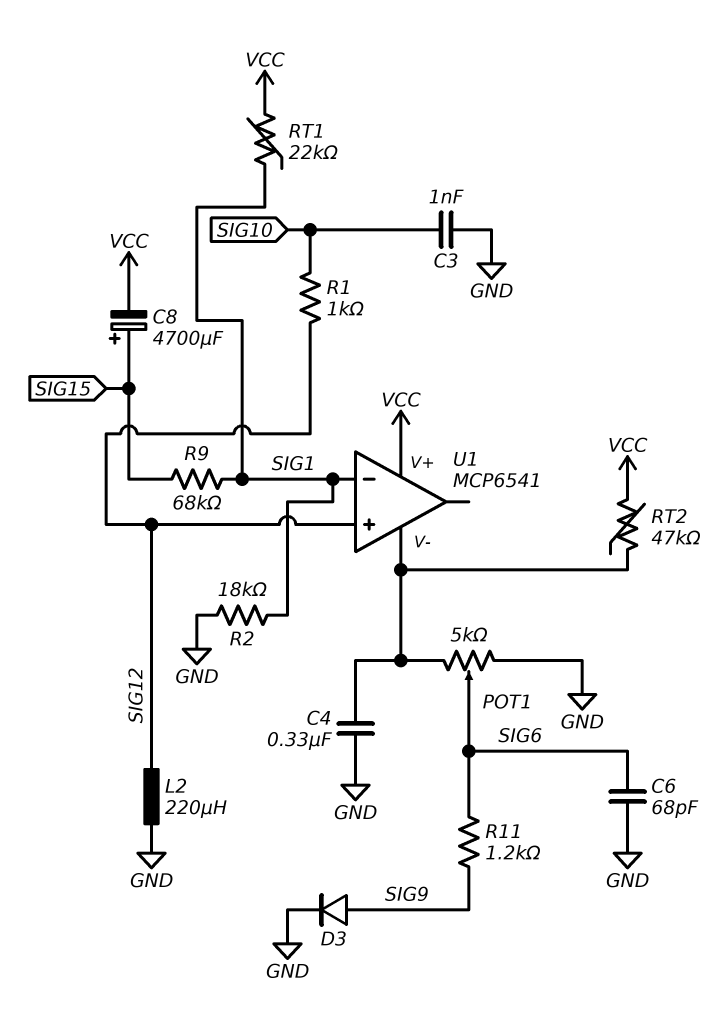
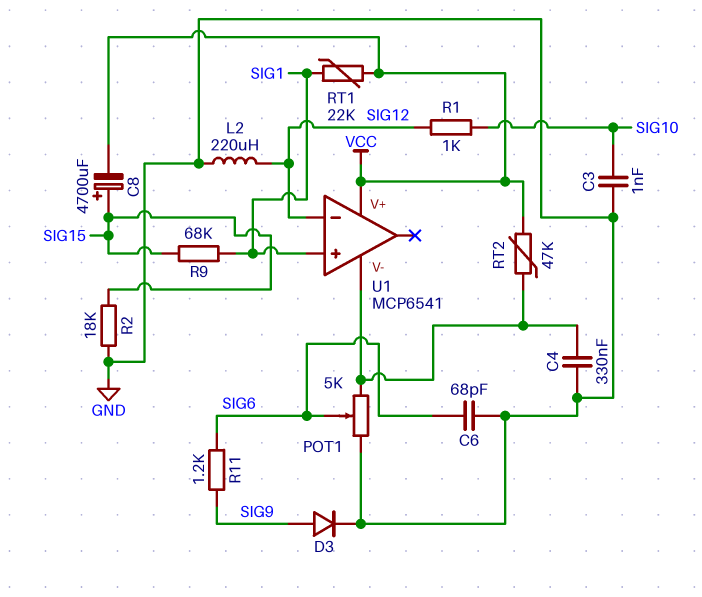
R2: 18k (GND, SIG1) -> 18k (GND, SIG15)
U1 pin in+: SIG12 -> SIG1
U1 pin in-: SIG1 -> SIG12

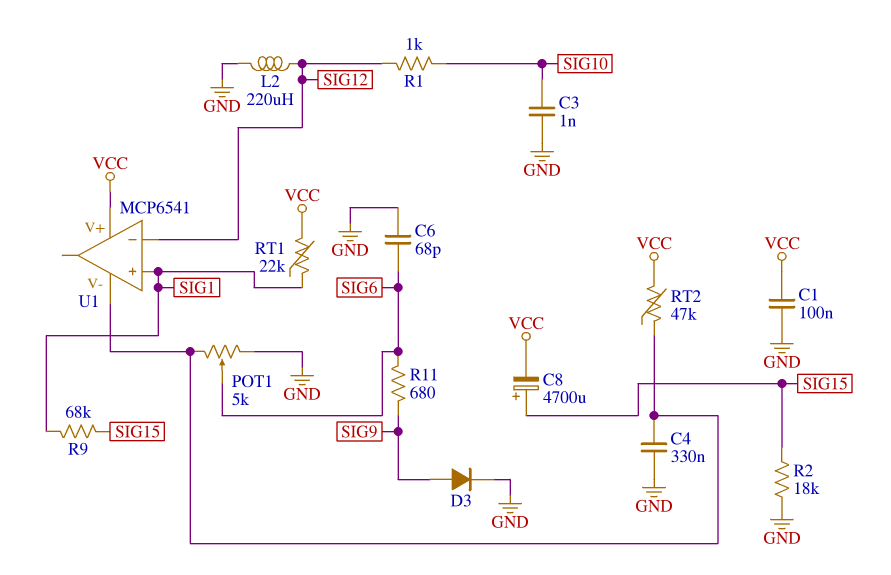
C1: none -> 100nF (GND, VCC)
R11: 1.2k (SIG6, SIG9) -> 680 (SIG6, SIG9)

